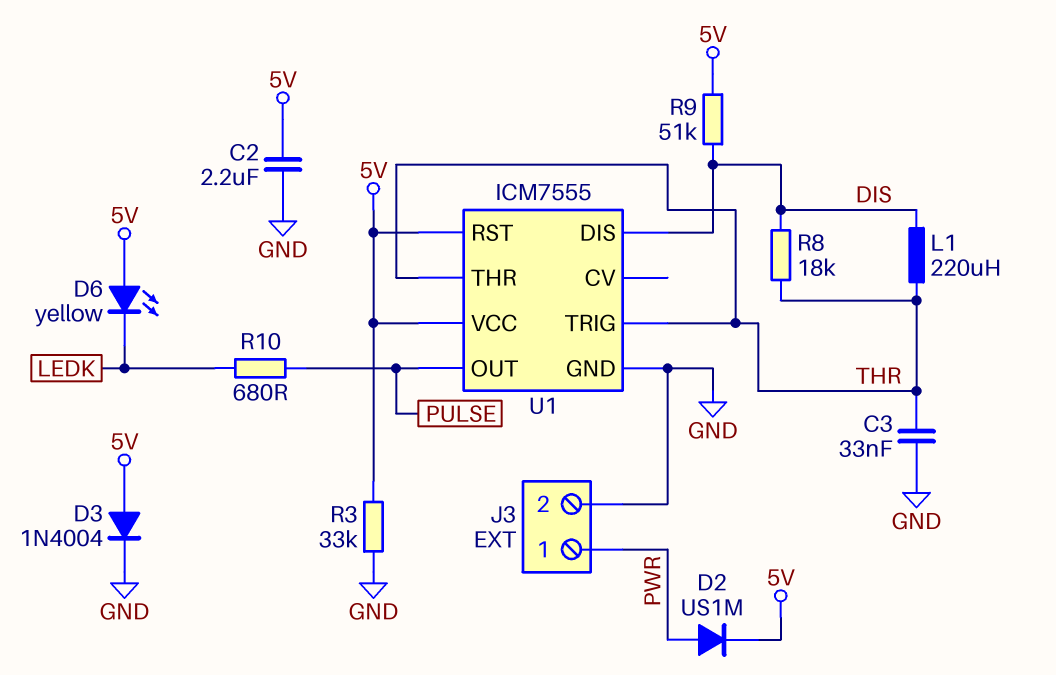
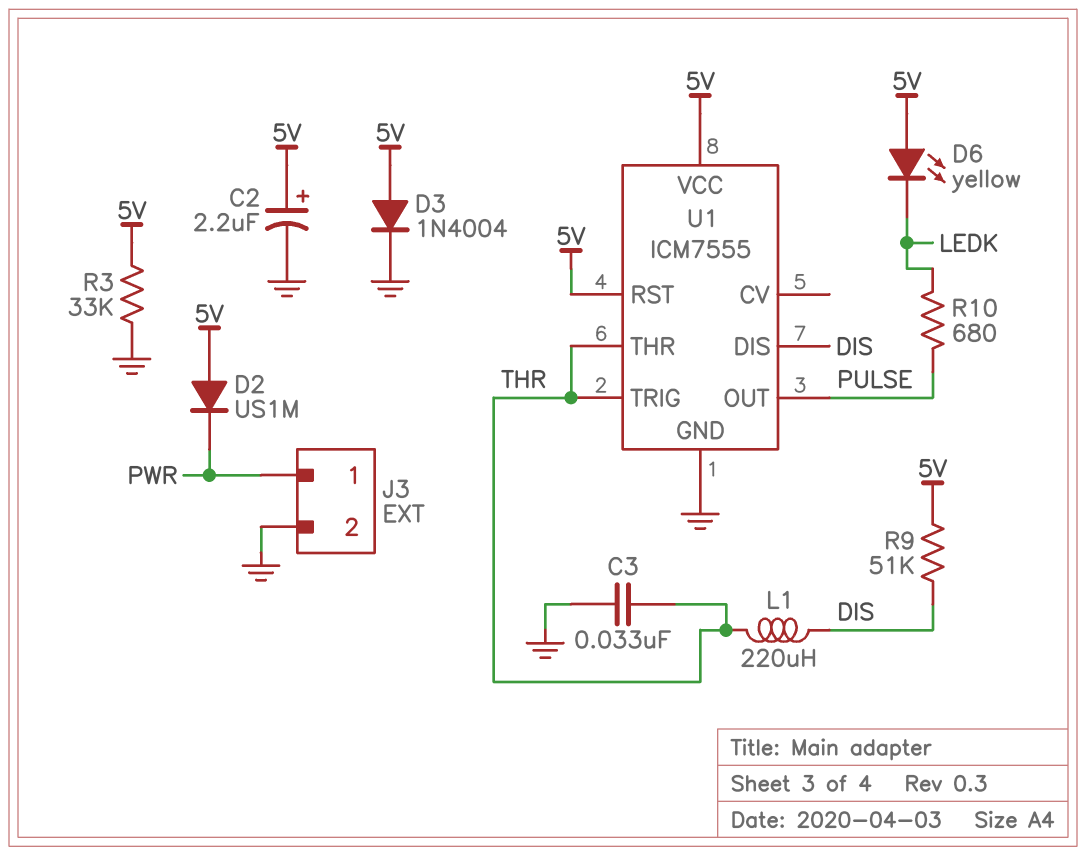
C2: 2.2uF (5V, GND) -> 2.2uF (plus 5V, minus GND)
D2: diode US1M (A PWR, K 5V) -> diode US1M (A 5V, K PWR)
R8: 18k (DIS, THR) -> none

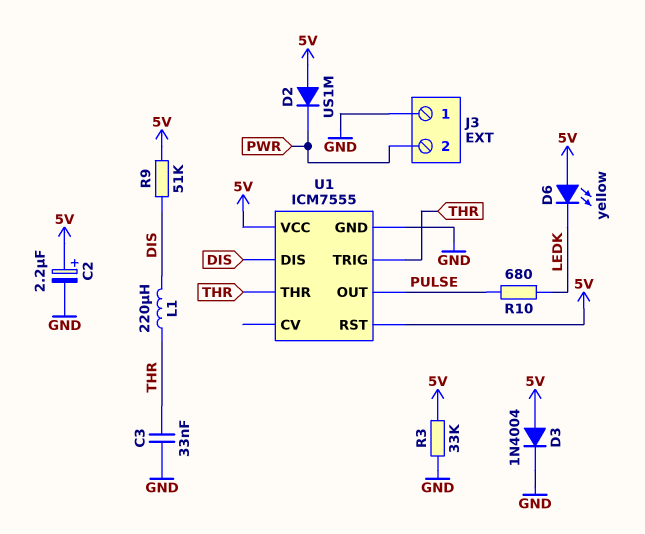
J3 pin 1: PWR -> GND
J3 pin 2: GND -> PWR

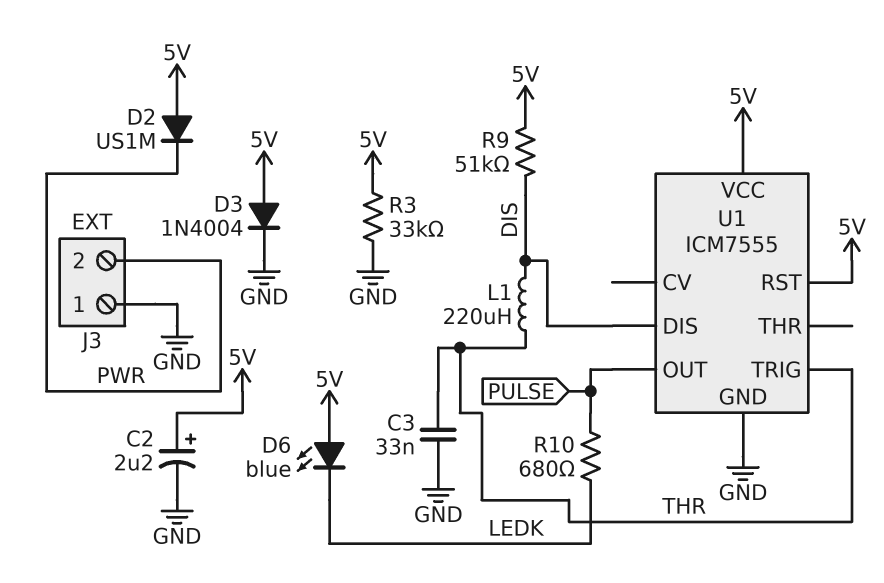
D6: LED yellow (A 5V, K LEDK) -> LED blue (A 5V, K LEDK)
U1 pin THR: THR -> none

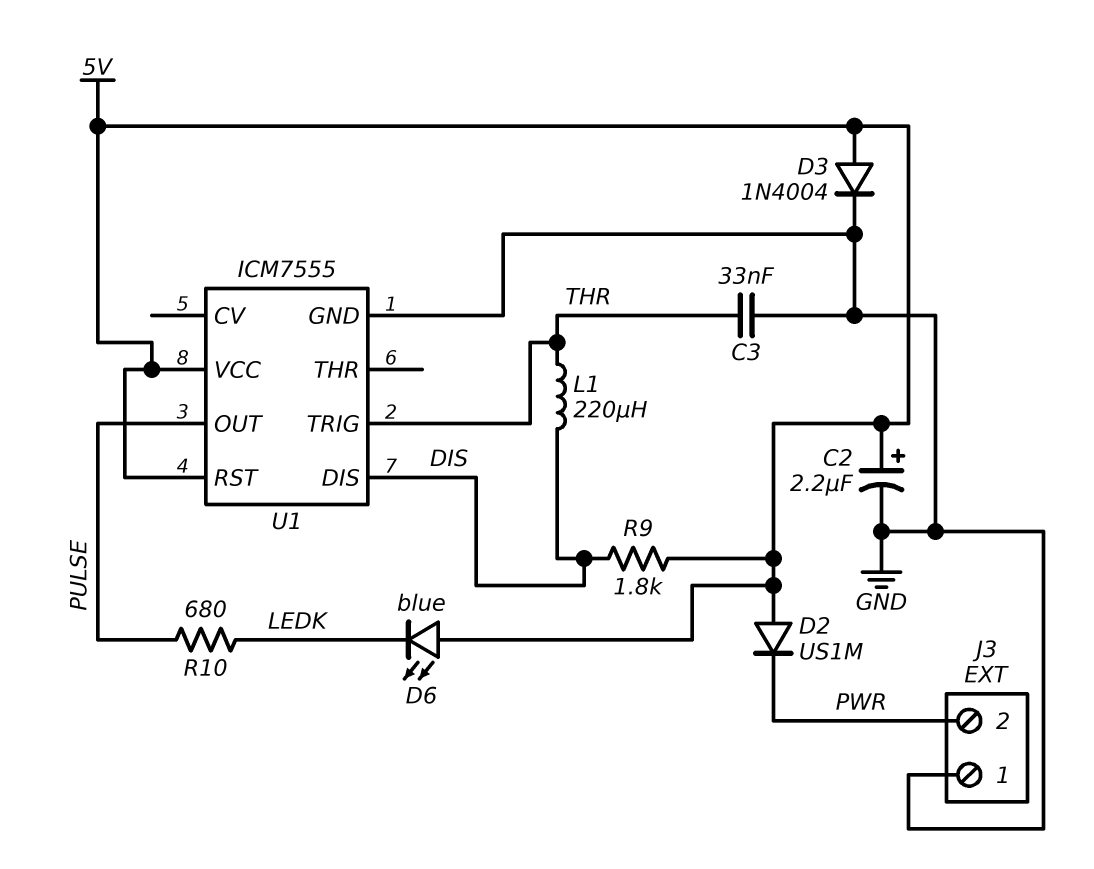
R3: 33k (5V, GND) -> none
R9: 51k (5V, DIS) -> 1.8k (5V, DIS)

